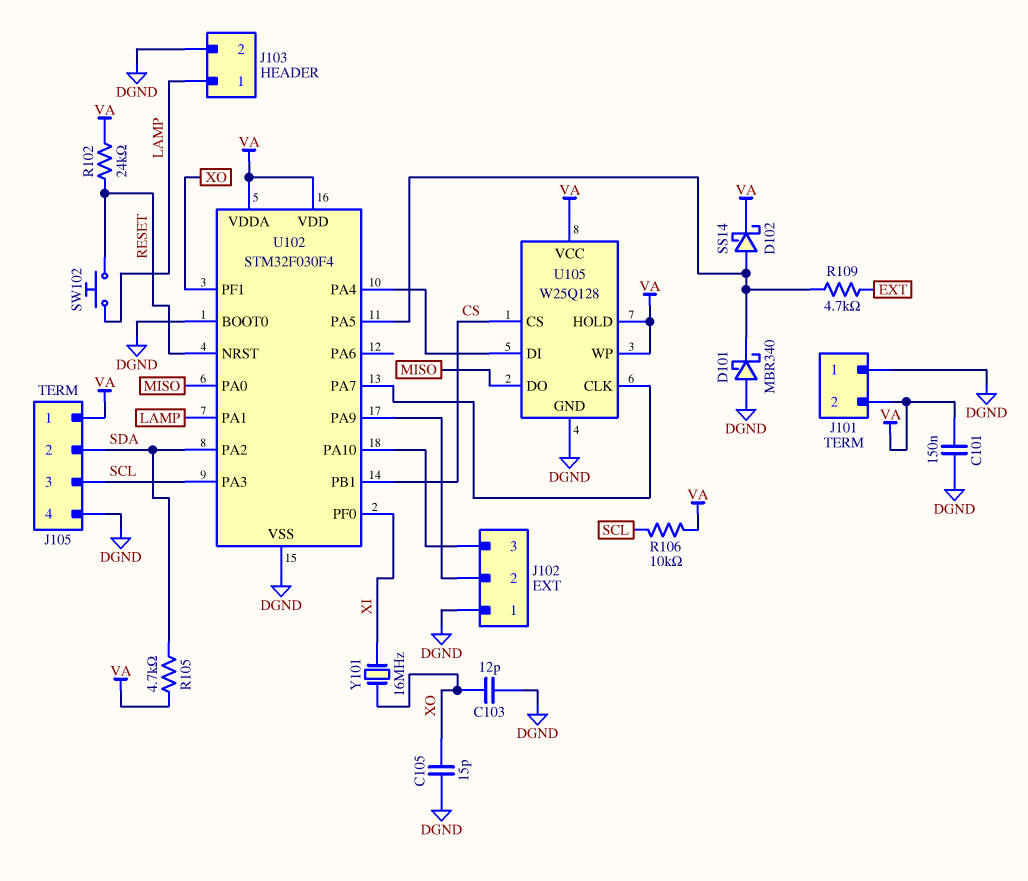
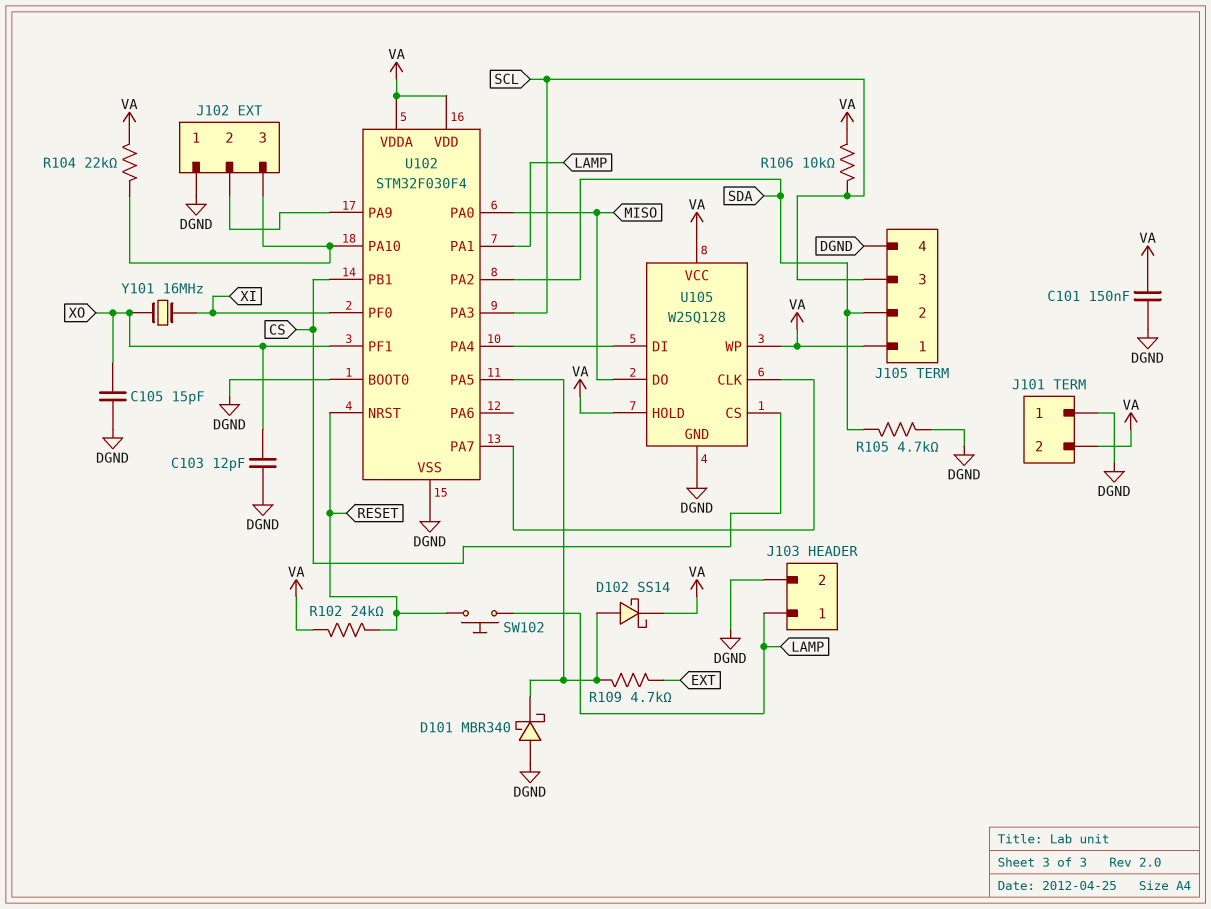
R104: none -> 22k (J102/3, VA)
R105: 4.7k (SDA, VA) -> 4.7k (DGND, SDA)

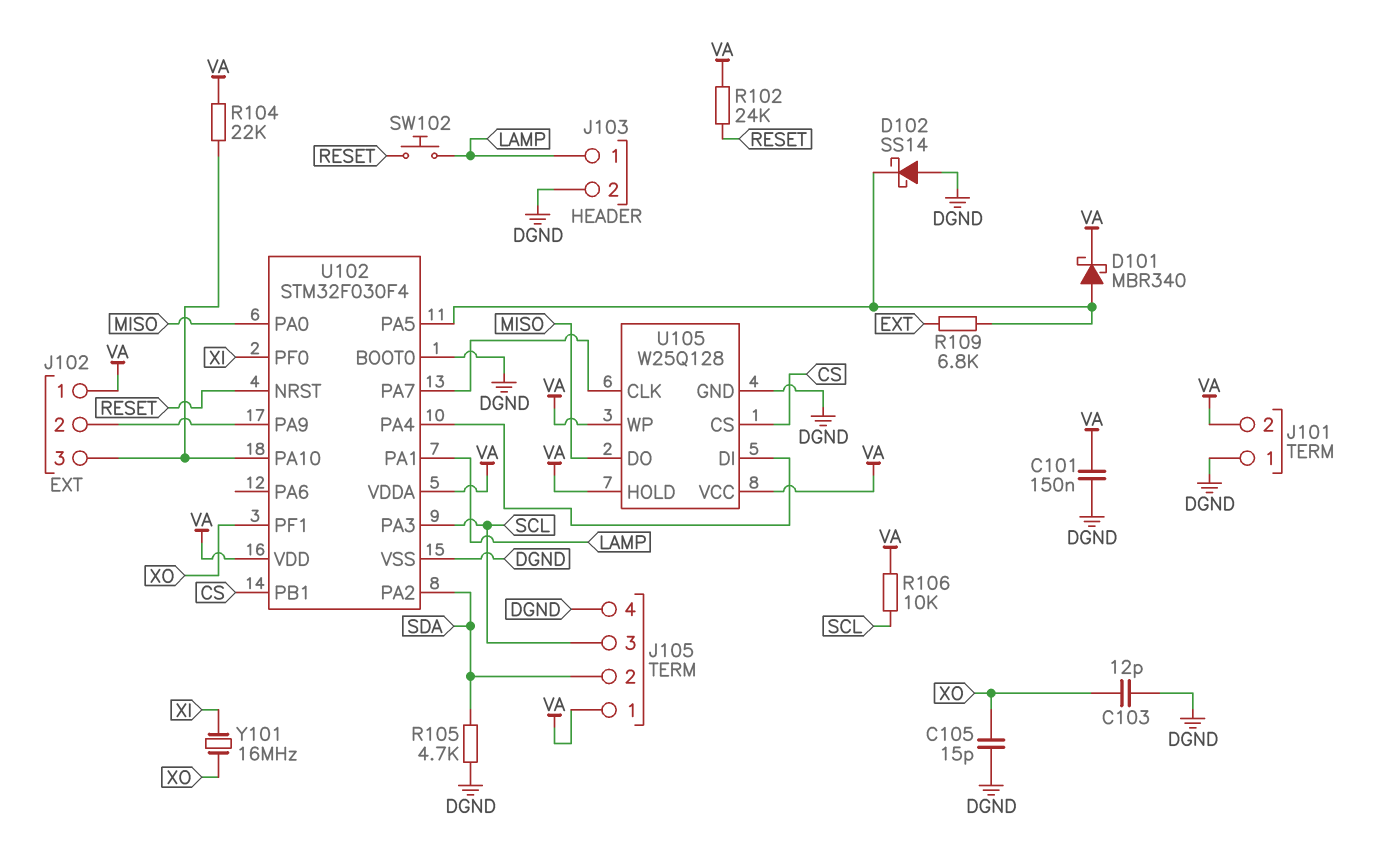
D101: schottky MBR340 (A DGND, K U102/PA5) -> schottky MBR340 (A U102/PA5, K VA)
D102: schottky SS14 (A U102/PA5, K VA) -> schottky SS14 (A DGND, K U102/PA5)
J102 pin 1: DGND -> VA
R109: 4.7k (EXT, U102/PA5) -> 6.8k (EXT, U102/PA5)

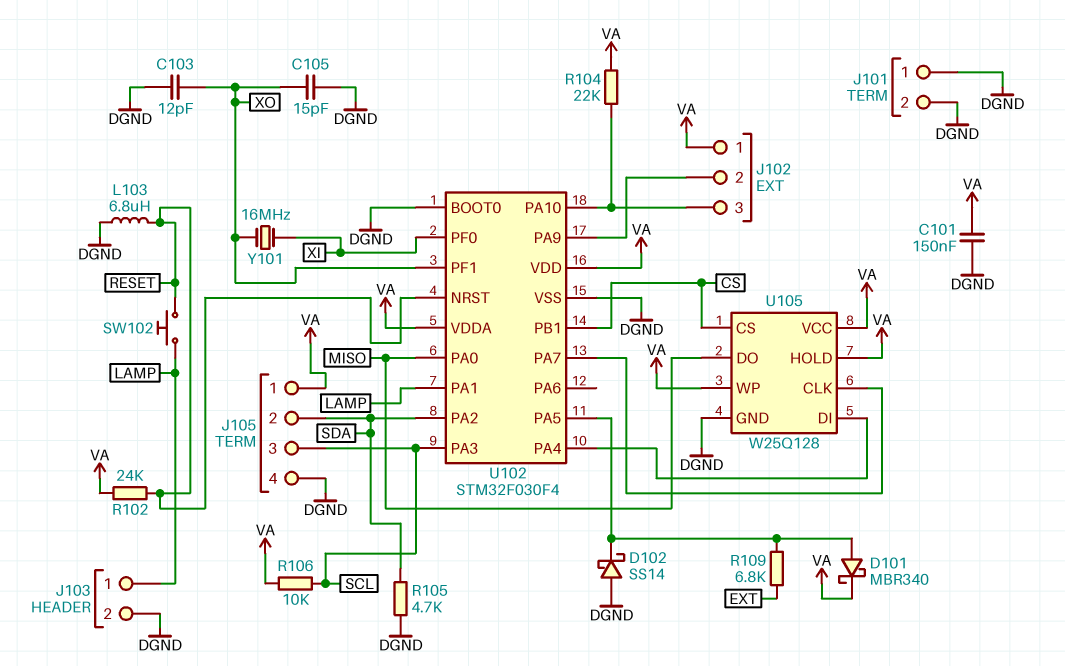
J101 pin 2: VA -> DGND
L103: none -> 6.8uH (DGND, RESET)

